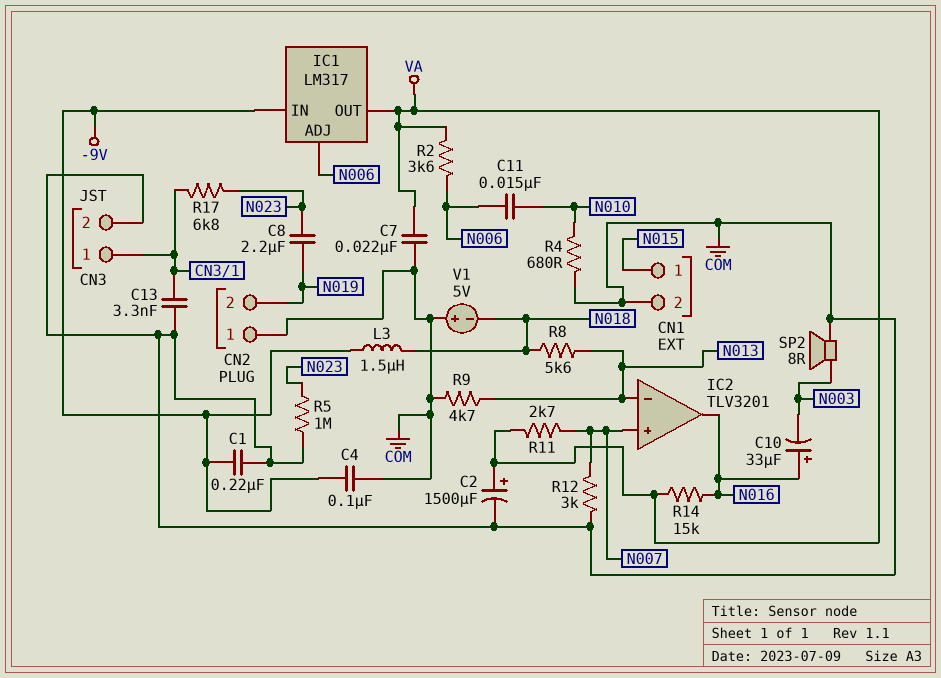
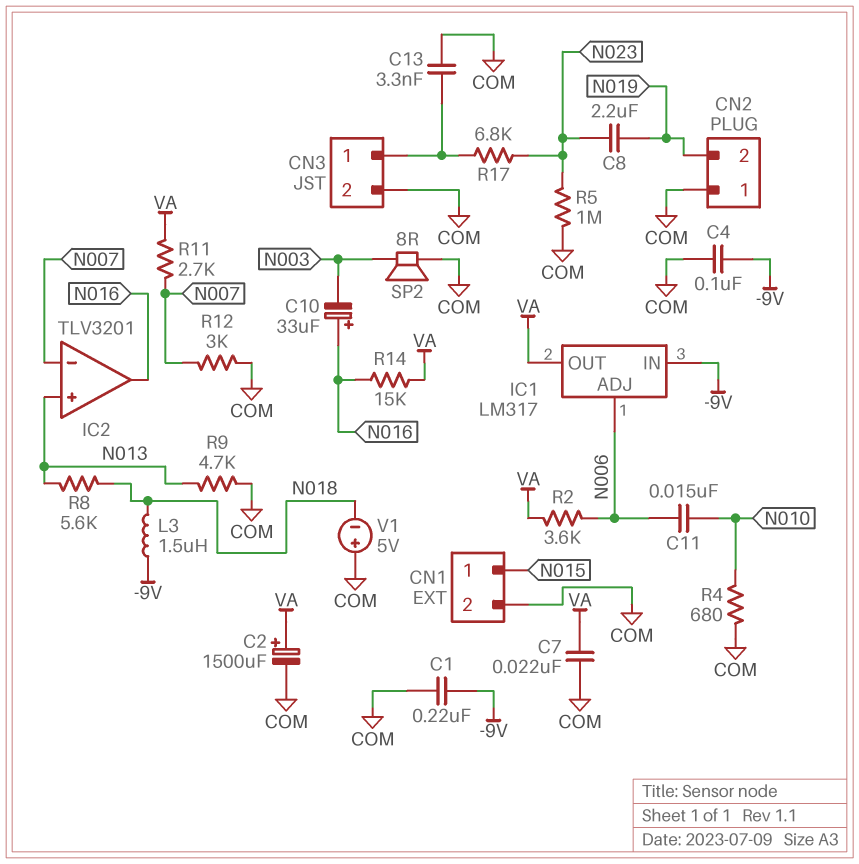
IC2 pin in+: N007 -> N013
IC2 pin in-: N013 -> N007

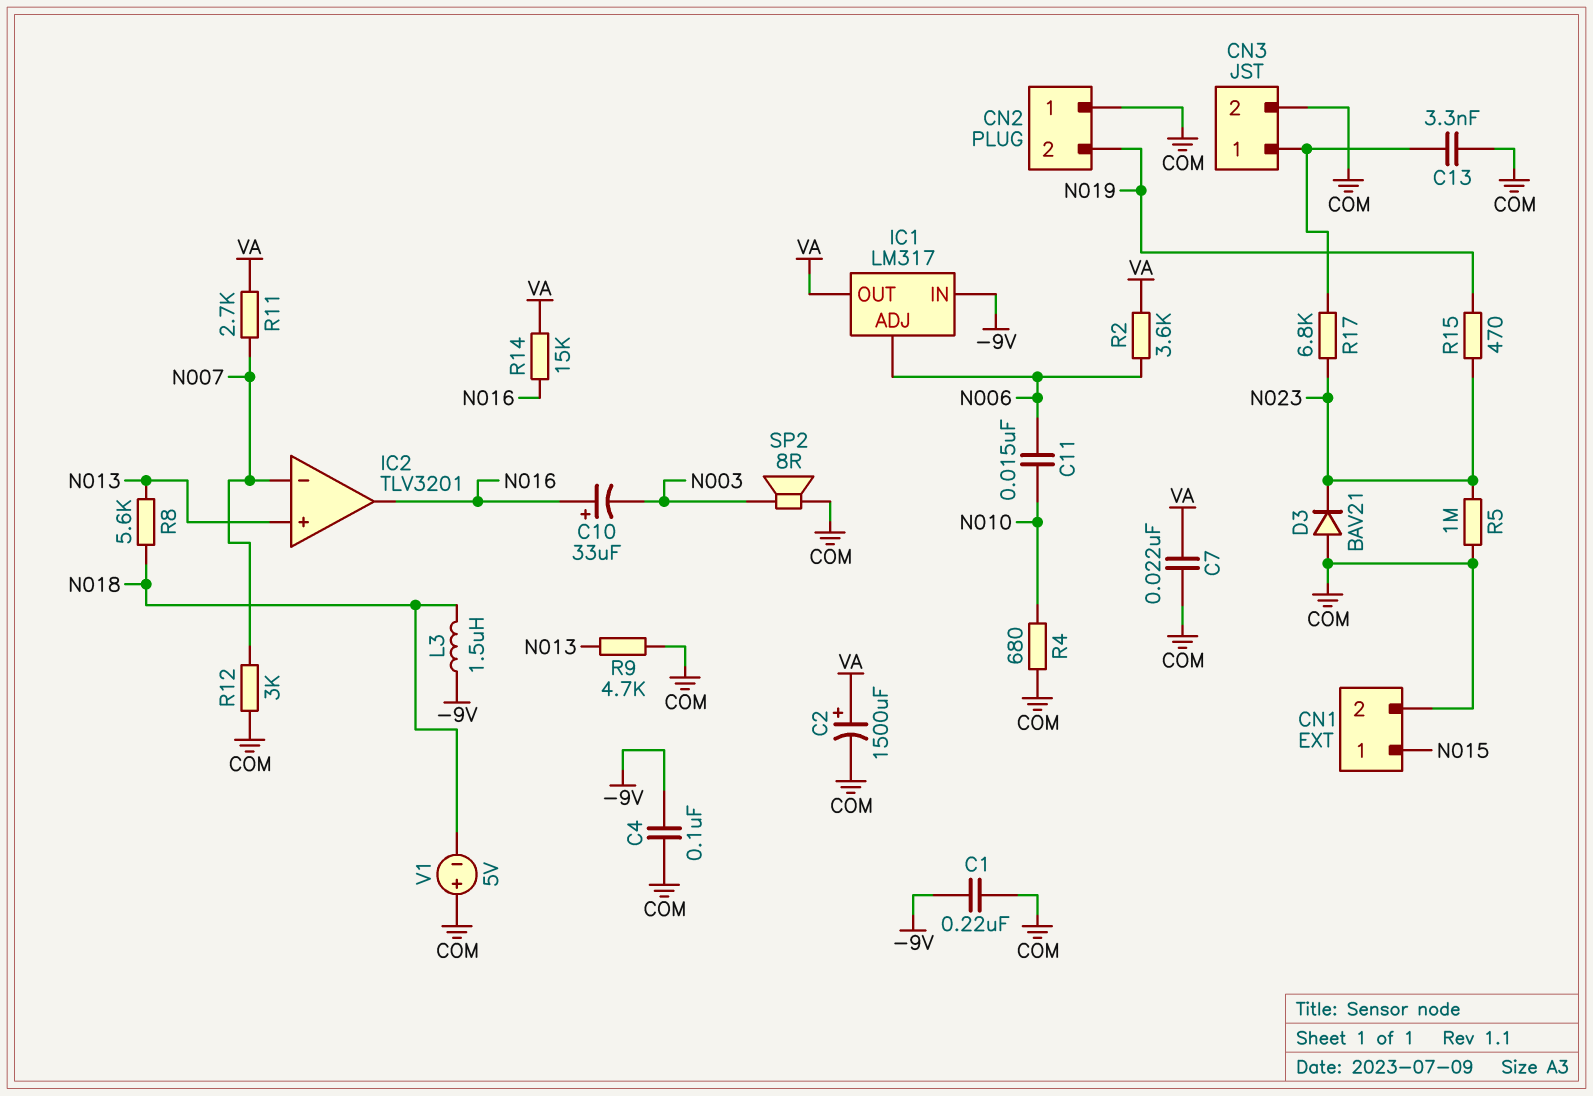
C8: 2.2uF (N019, N023) -> none
D3: none -> diode BAV21 (A COM, K N023)
R15: none -> 470 (N019, N023)

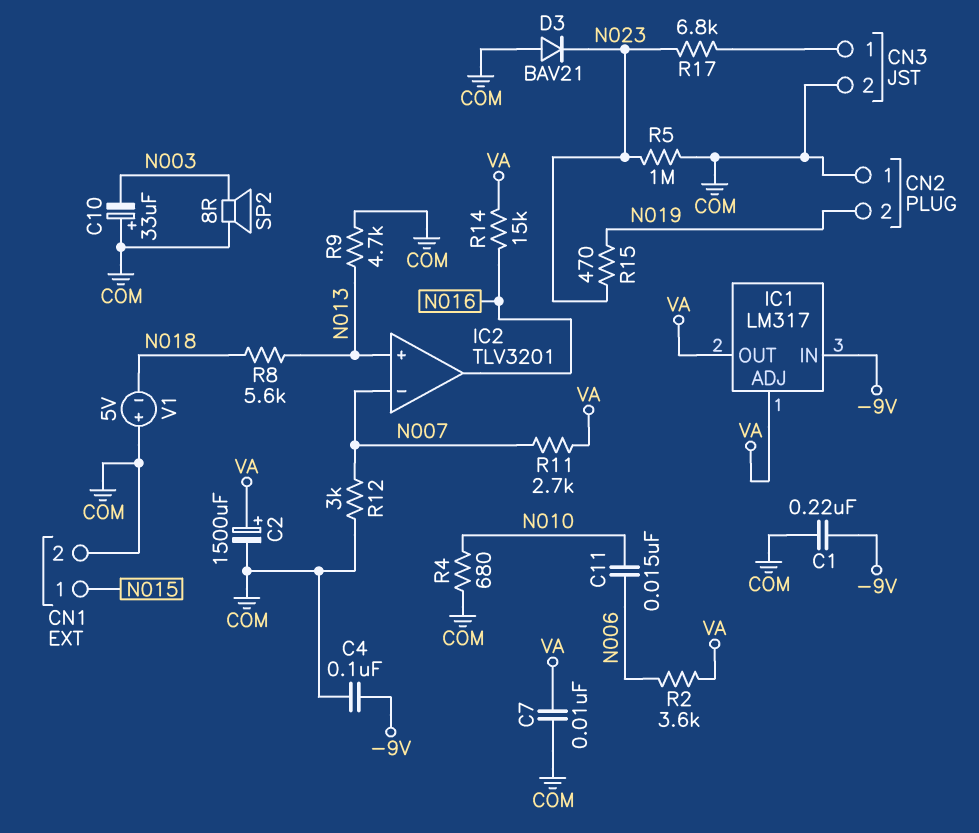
C7: 22nF (COM, VA) -> 10nF (COM, VA)
C10: 33uF (plus N016, minus N003) -> 33uF (plus COM, minus N003)
C13: 3.3nF (CN3/1, COM) -> none
IC1 pin ADJ: N006 -> VA
L3: 1.5uH (-9V, N018) -> none

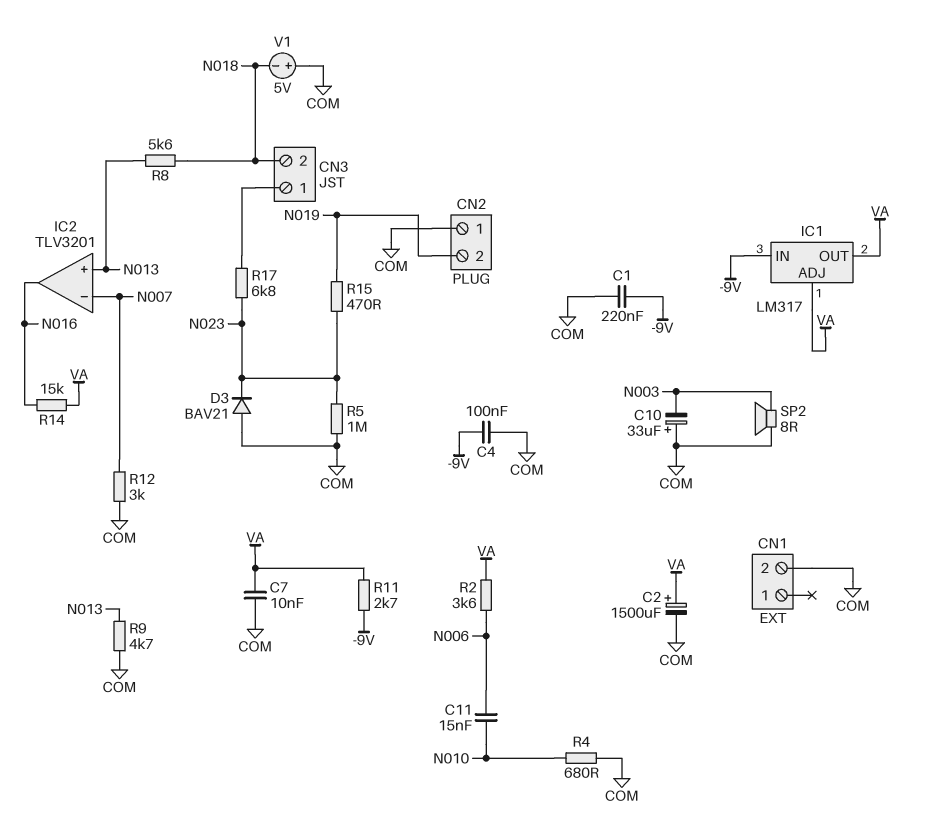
CN1 pin 1: N015 -> none
CN3 pin 2: COM -> N018
R11: 2.7k (N007, VA) -> 2.7k (-9V, VA)

